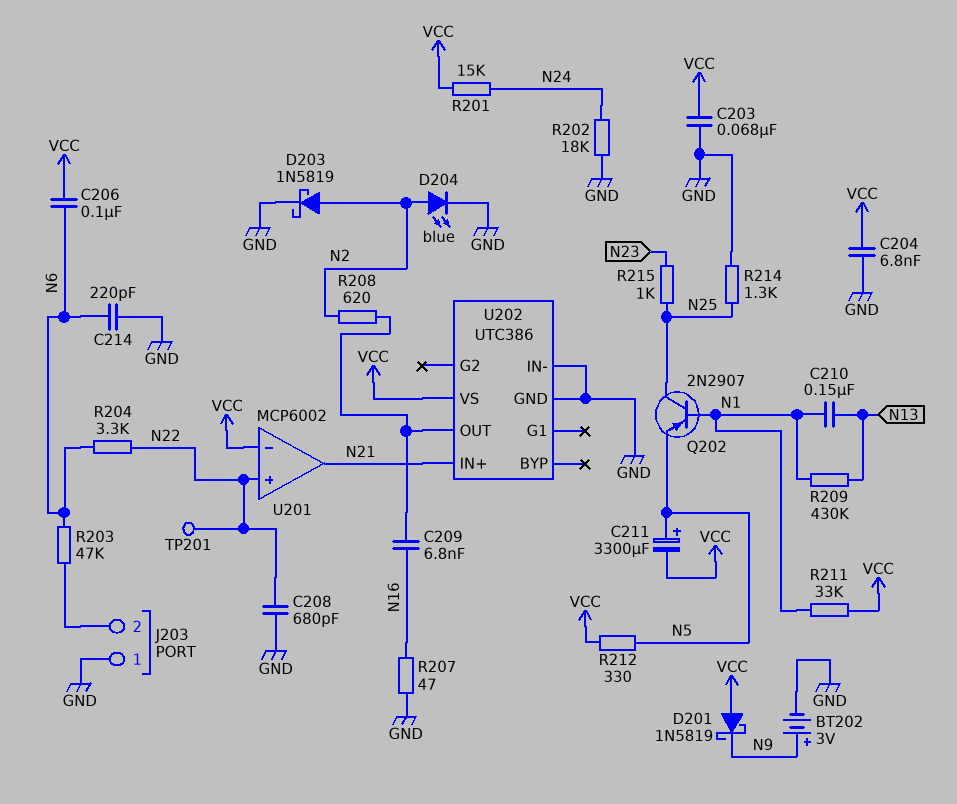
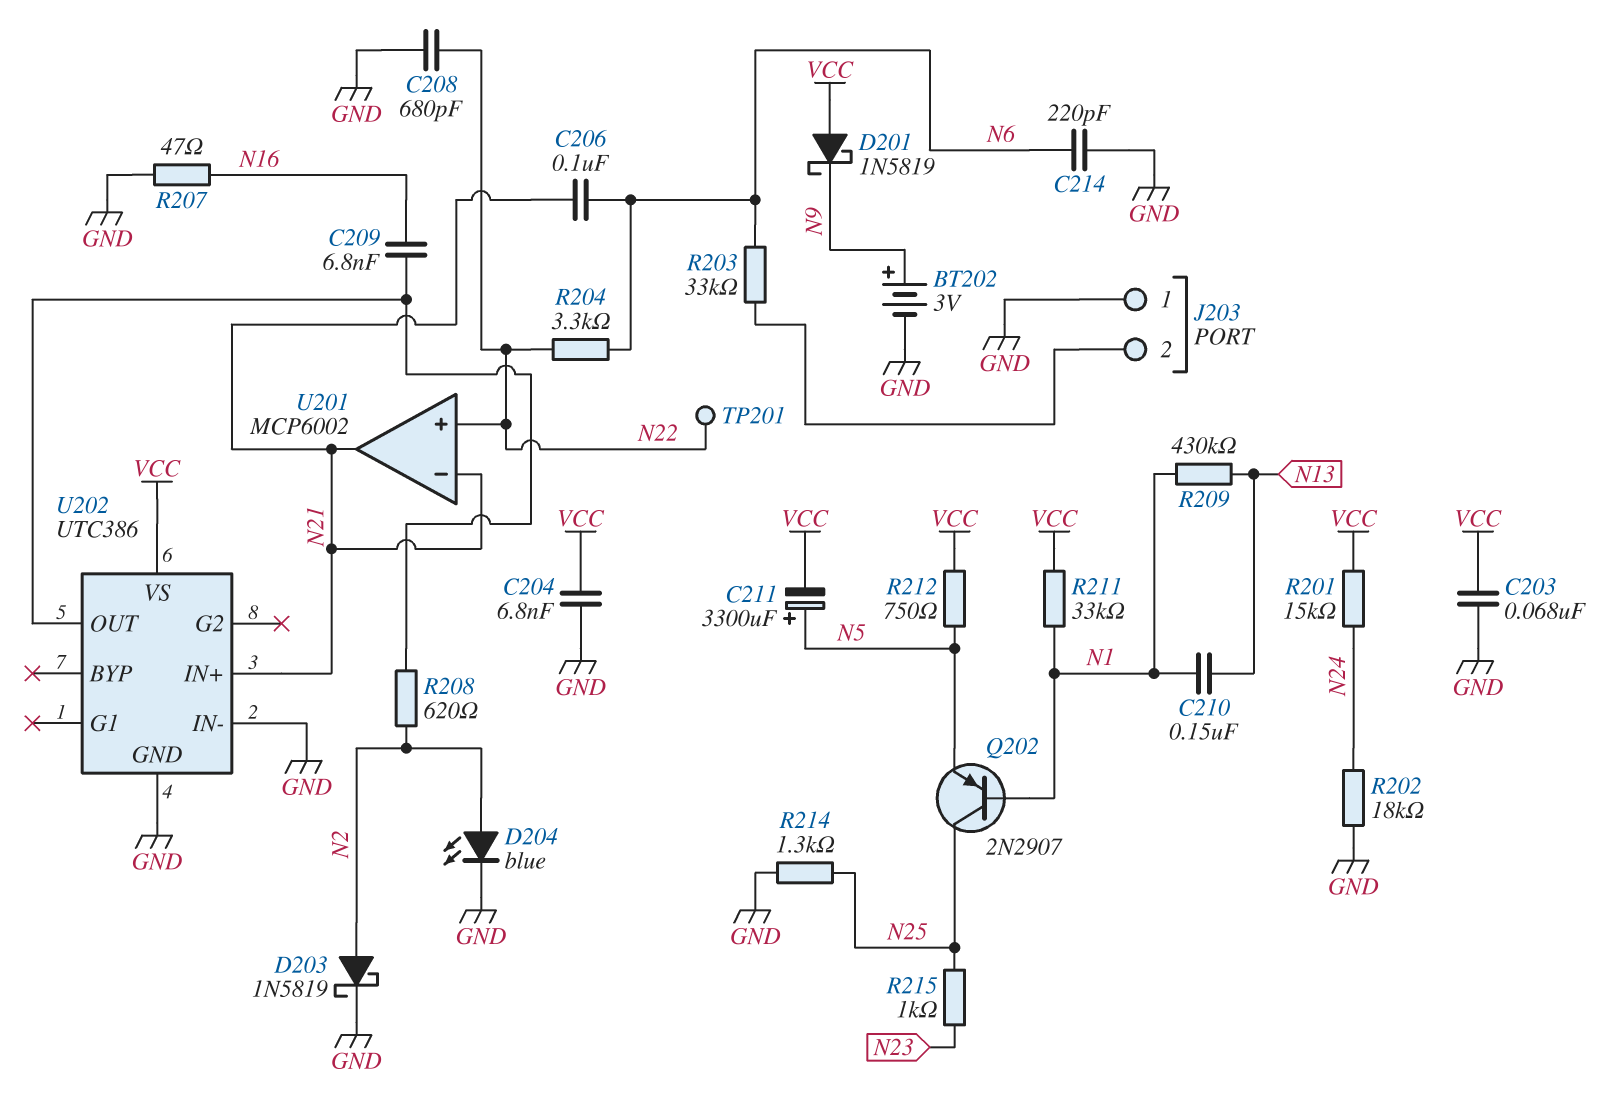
C206: 100nF (N6, VCC) -> 100nF (N6, N21)
R203: 47k (J203/2, N6) -> 33k (J203/2, N6)
R212: 330 (N5, VCC) -> 750 (N5, VCC)
U201 pin in-: VCC -> N21

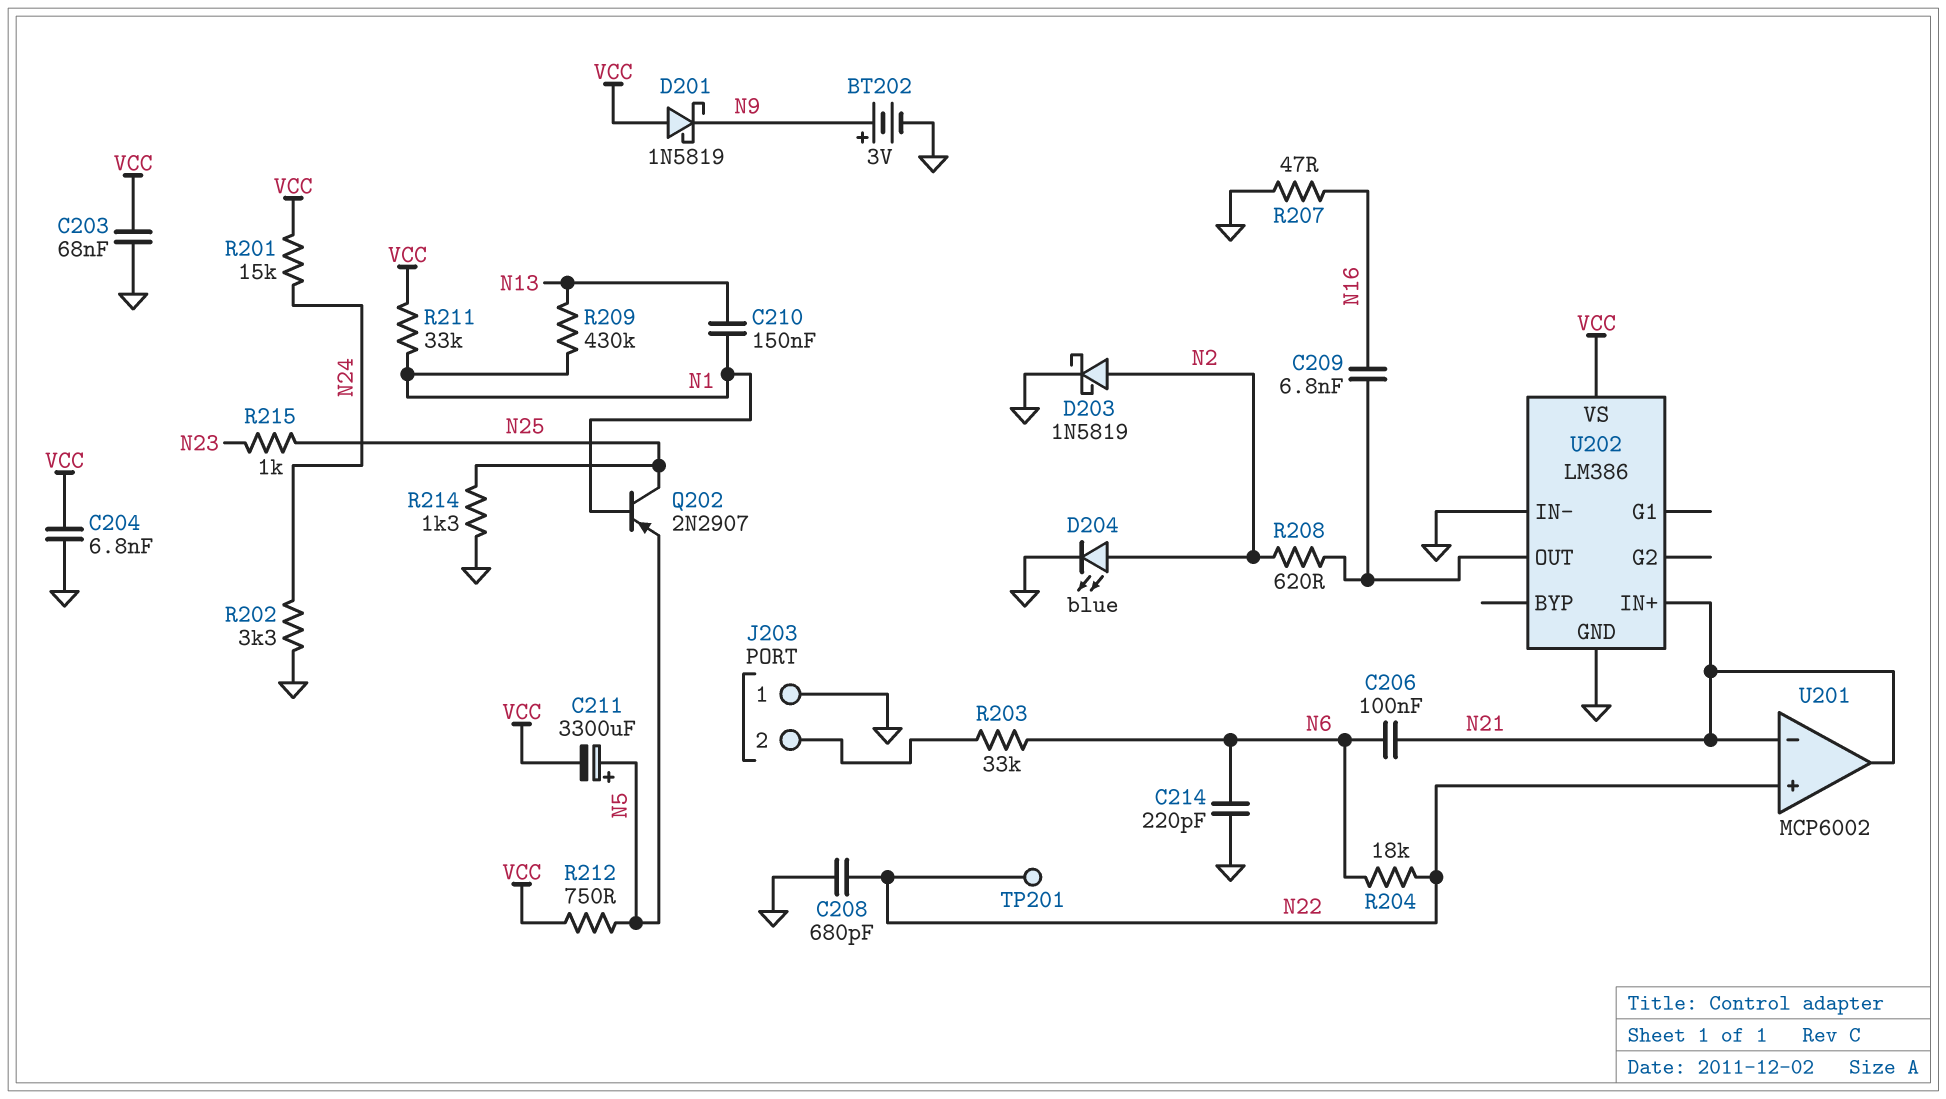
R202: 18k (GND, N24) -> 3.3k (GND, N24)
R204: 3.3k (N6, N22) -> 18k (N6, N22)
U202: UTC386 -> LM386

